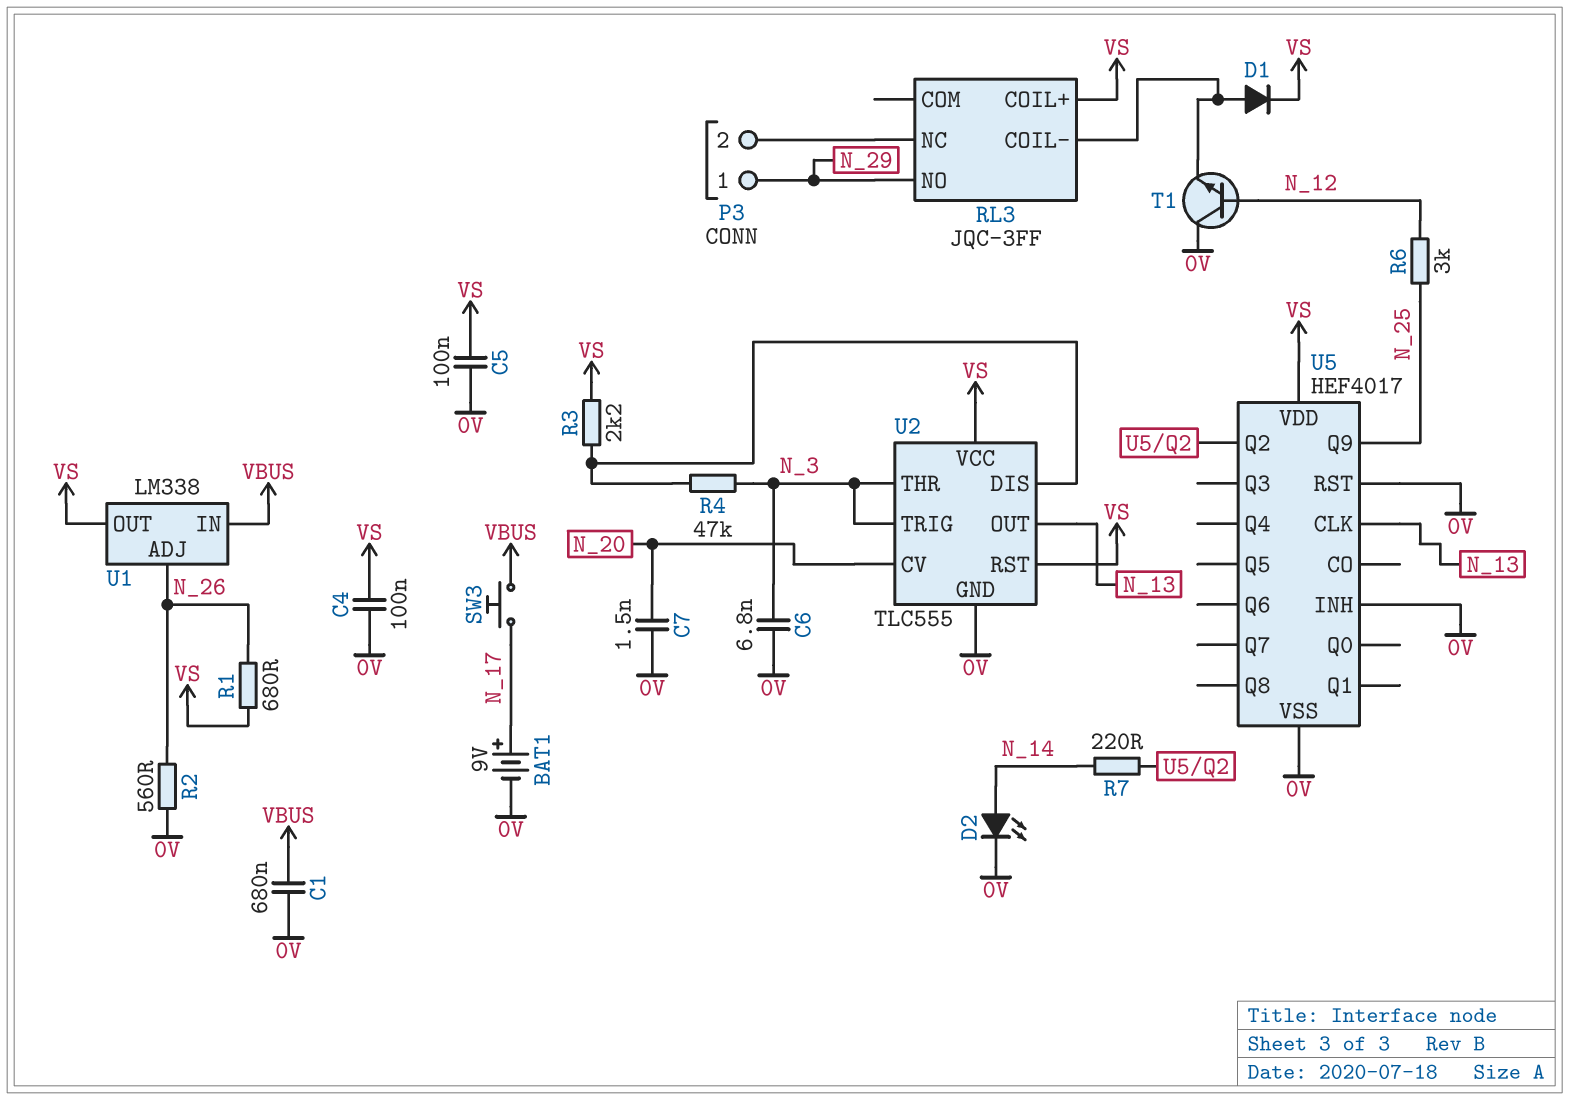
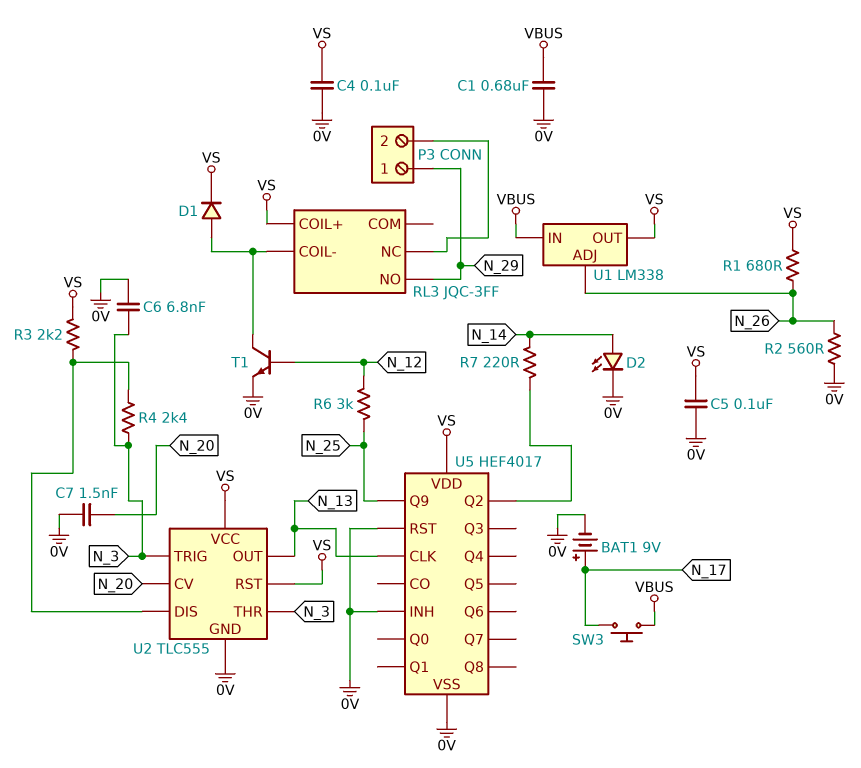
R4: 47k (N_3, U2/DIS) -> 2.4k (N_3, U2/DIS)
T1: NPN (B N_12, C 0V, E RL3/COIL-) -> NPN (B N_12, C RL3/COIL-, E 0V)

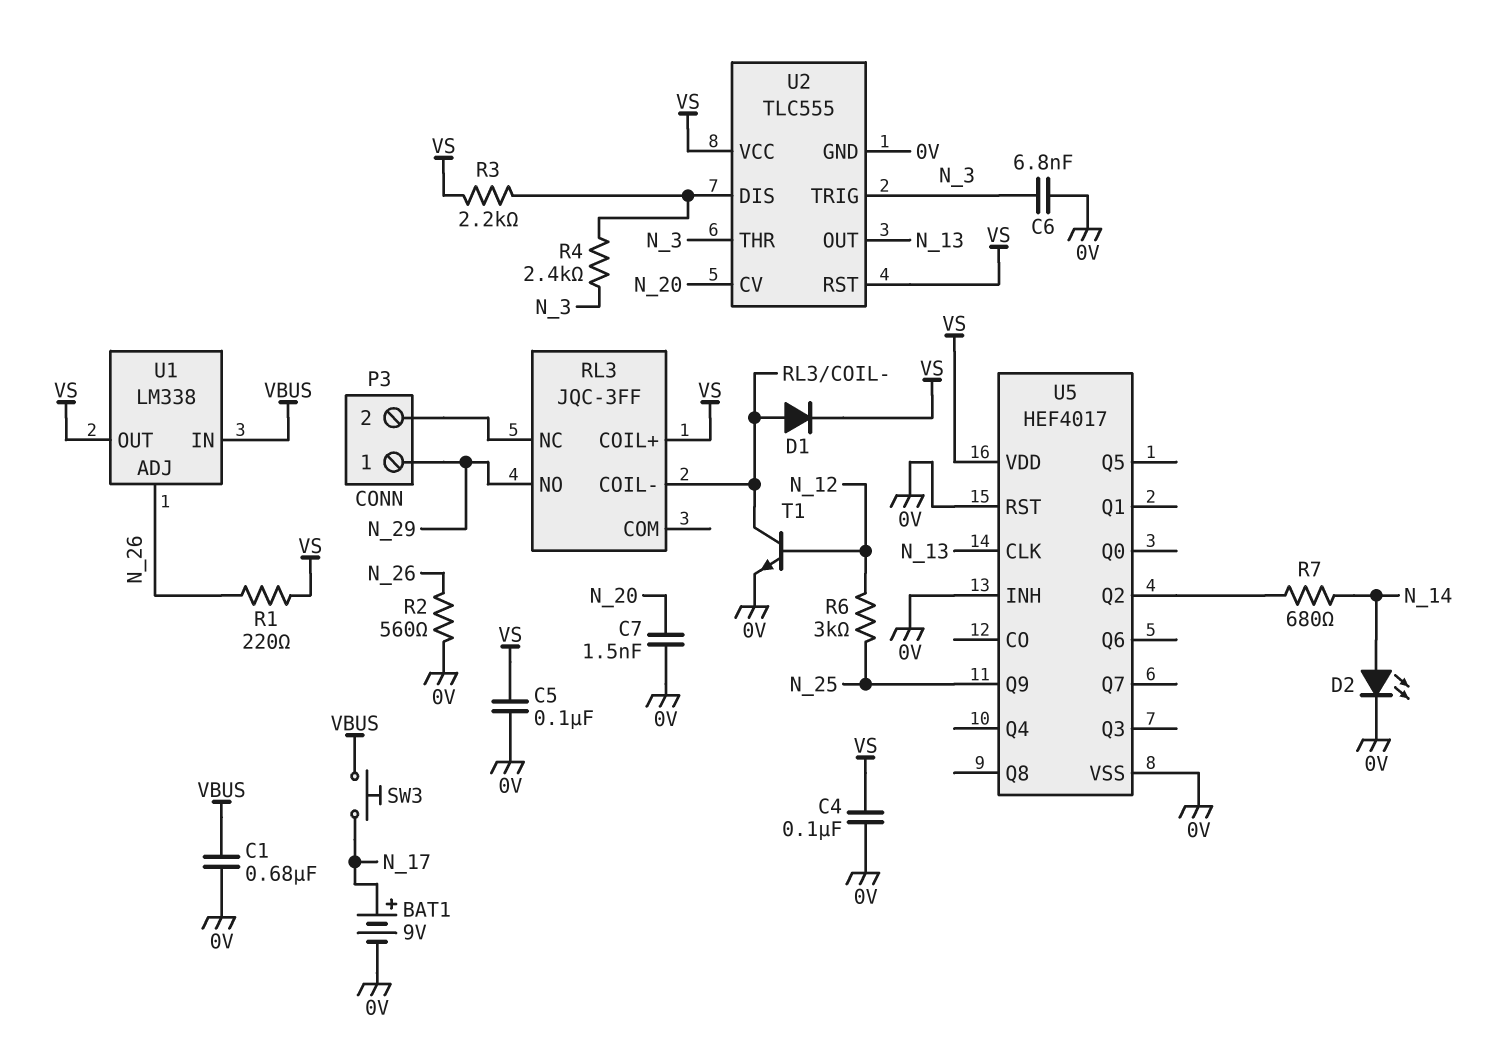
R1: 680 (N_26, VS) -> 220 (N_26, VS)
R7: 220 (N_14, U5/Q2) -> 680 (N_14, U5/Q2)

